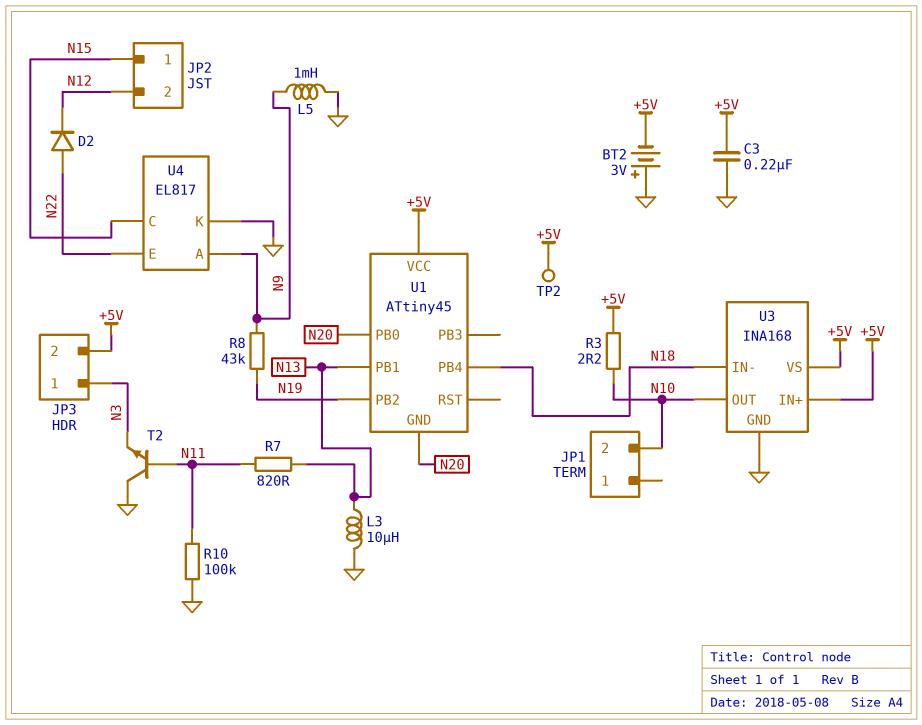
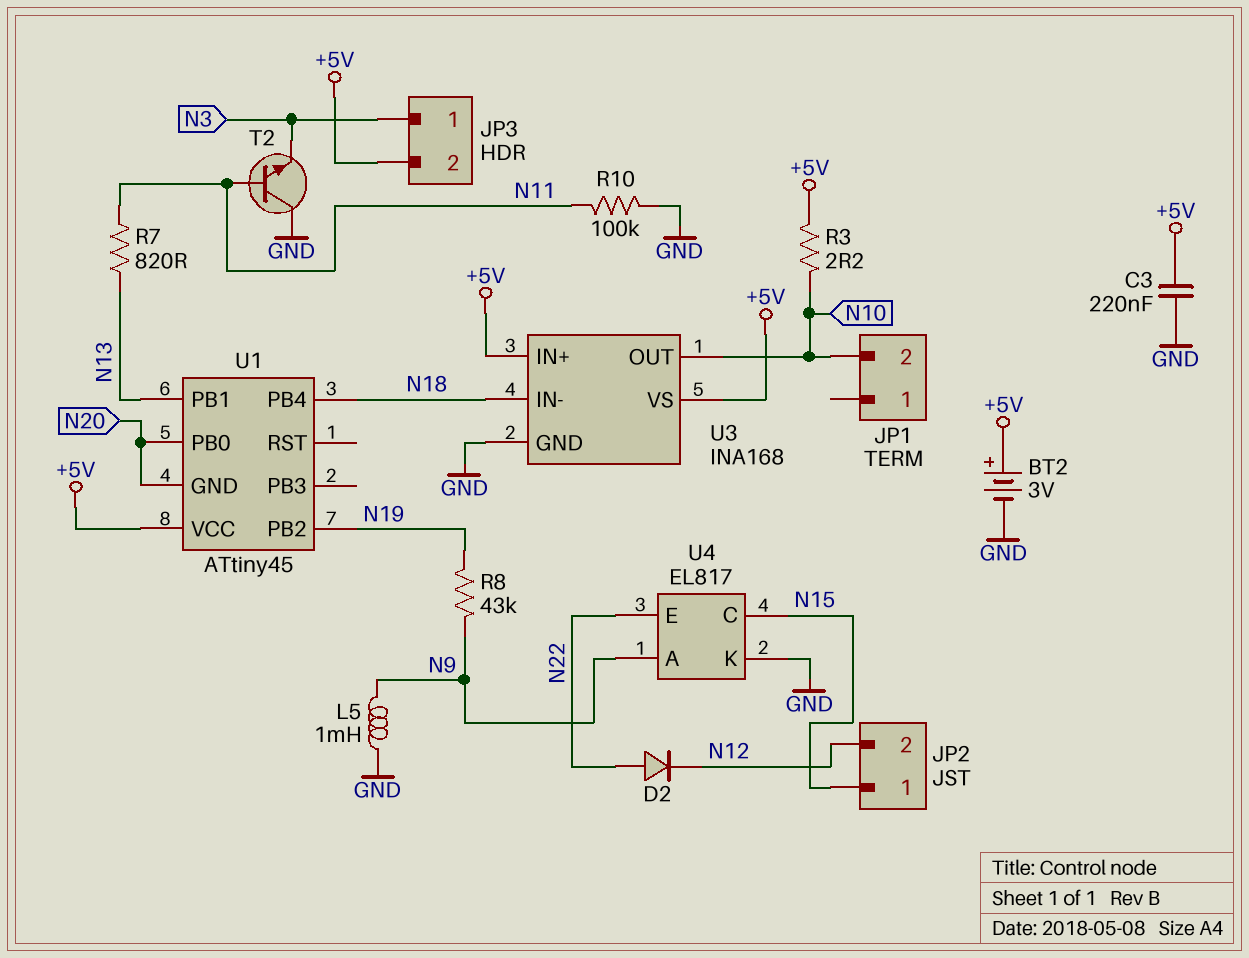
BT2: 3V (plus GND, minus +5V) -> 3V (plus +5V, minus GND)
L3: 10uH (GND, N13) -> none
TP2: test point (+5V) -> none

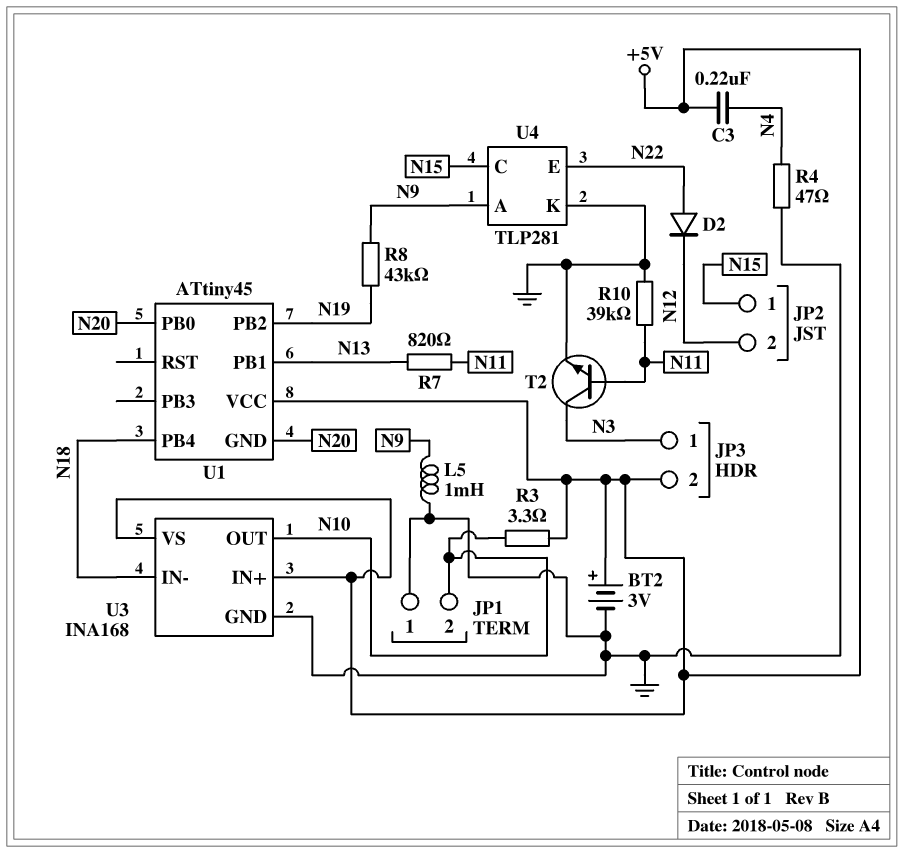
C3: 220nF (+5V, GND) -> 220nF (+5V, N4)
JP1 pin 1: none -> GND
R3: 2.2 (+5V, N10) -> 3.3 (+5V, N10)
R4: none -> 47 (GND, N4)
R10: 100k (GND, N11) -> 39k (GND, N11)
T2: NPN (B N11, C GND, E N3) -> NPN (B N11, C N3, E GND)
U4: EL817 -> TLP281

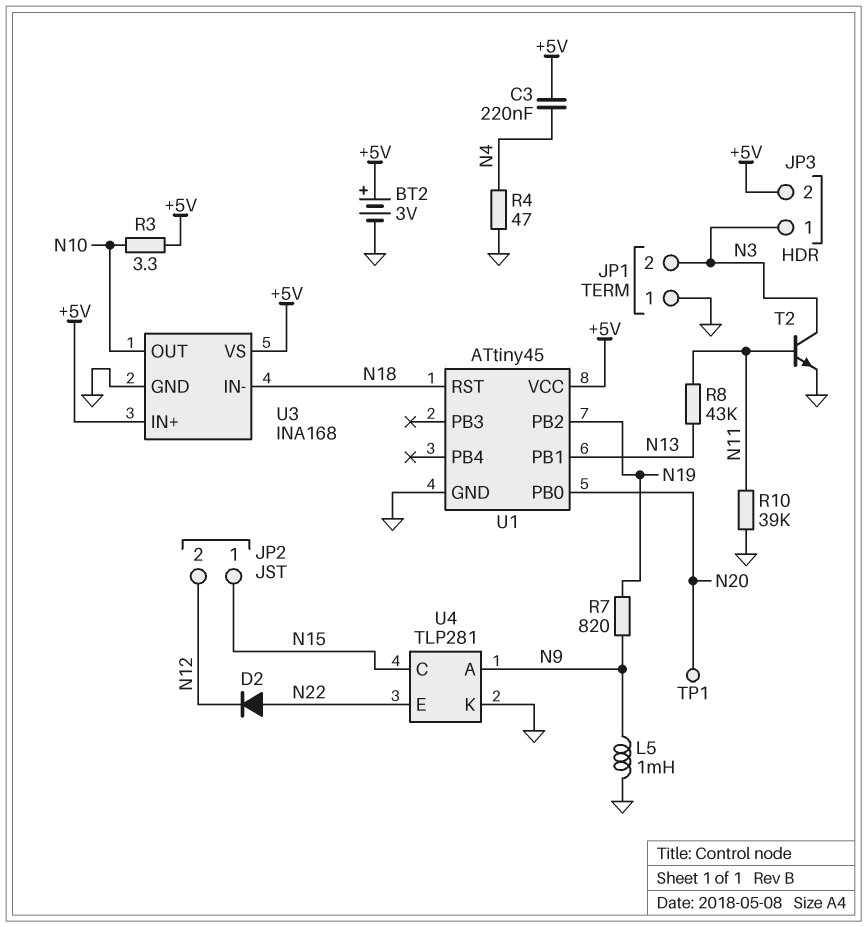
JP1 pin 2: N10 -> N3
R7: 820 (N11, N13) -> 820 (N9, N19)
R8: 43k (N9, N19) -> 43k (N11, N13)
TP1: none -> test point (N20)
U1 pin GND: N20 -> GND
U1 pin PB4: N18 -> none
U1 pin RST: none -> N18

